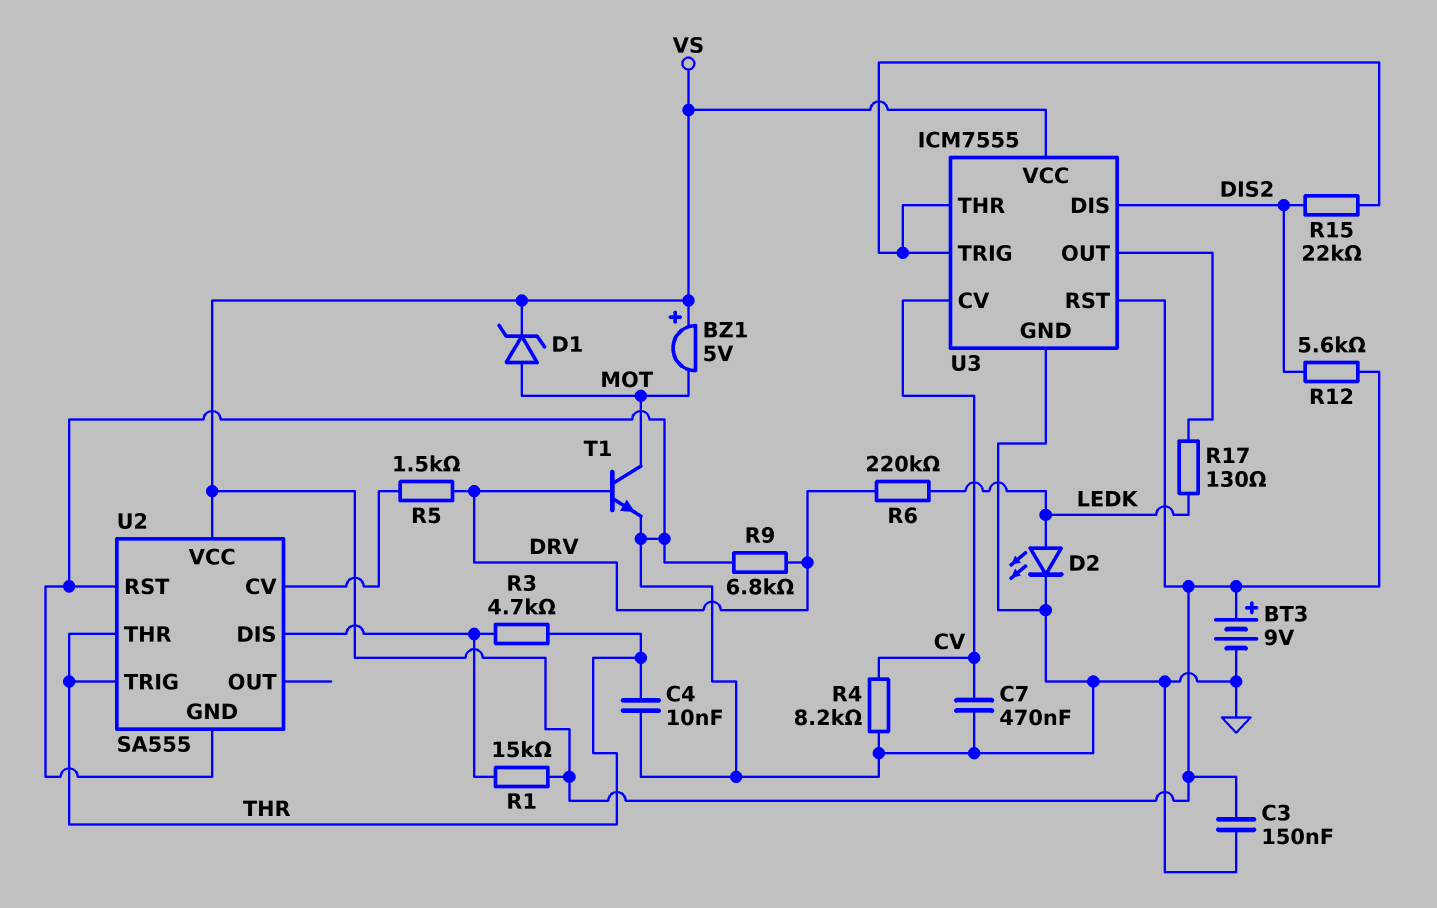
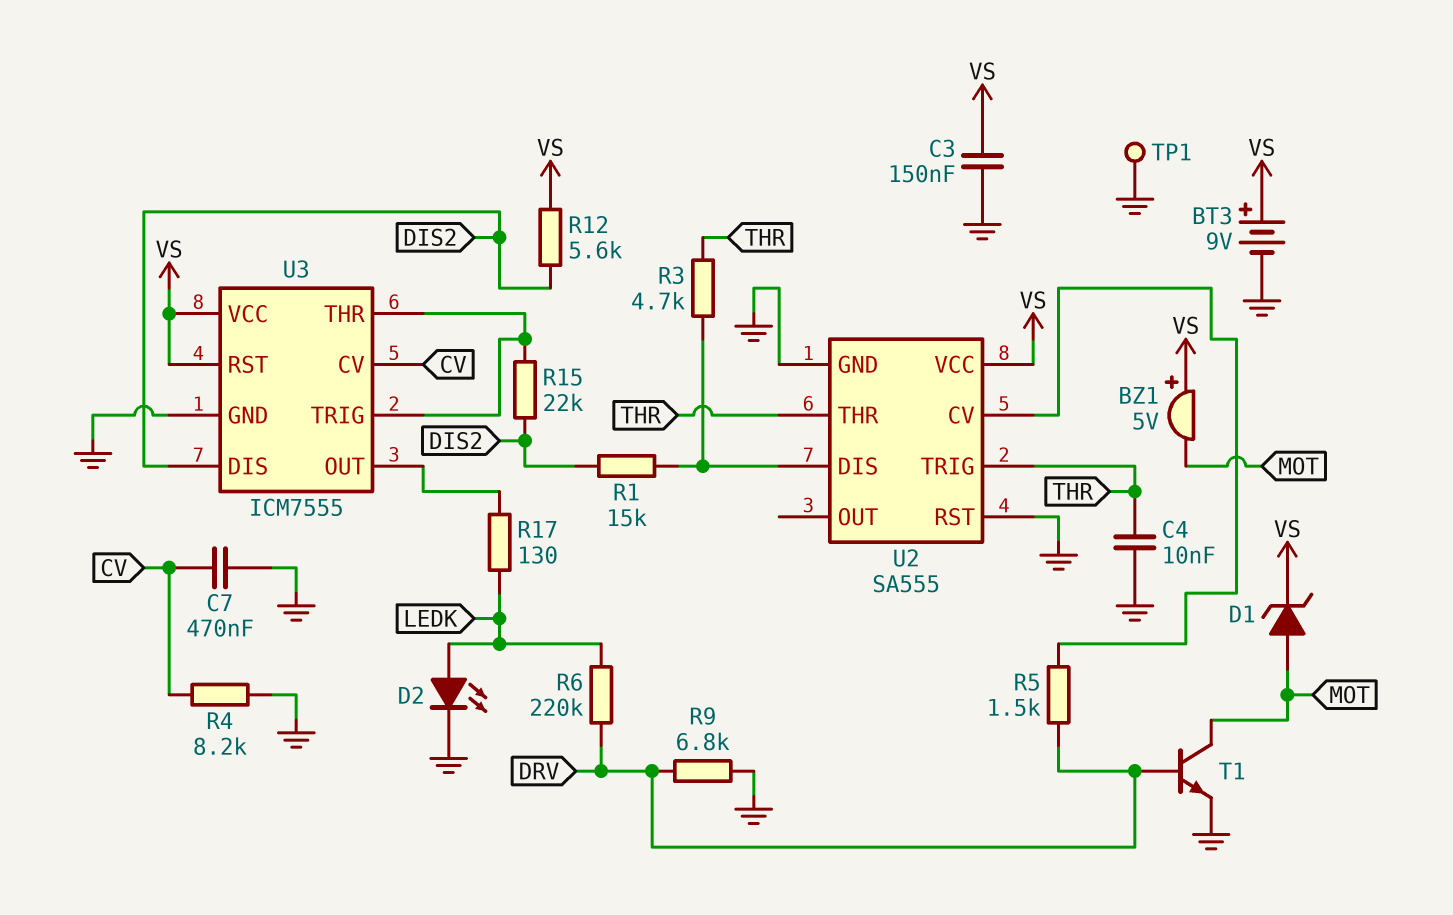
R1: 15k (U2/DIS, VS) -> 15k (DIS2, U2/DIS)
TP1: none -> test point (GND)

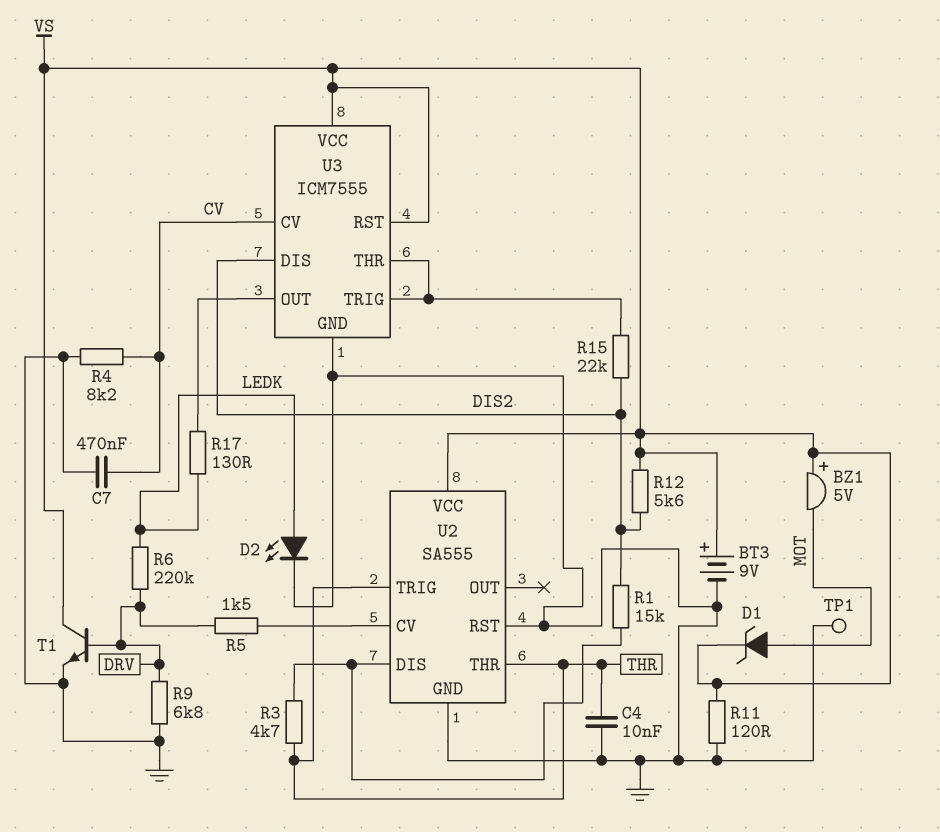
C3: 150nF (GND, VS) -> none
R11: none -> 120 (GND, VS)
T1: NPN (B DRV, C MOT, E GND) -> NPN (B DRV, C VS, E GND)

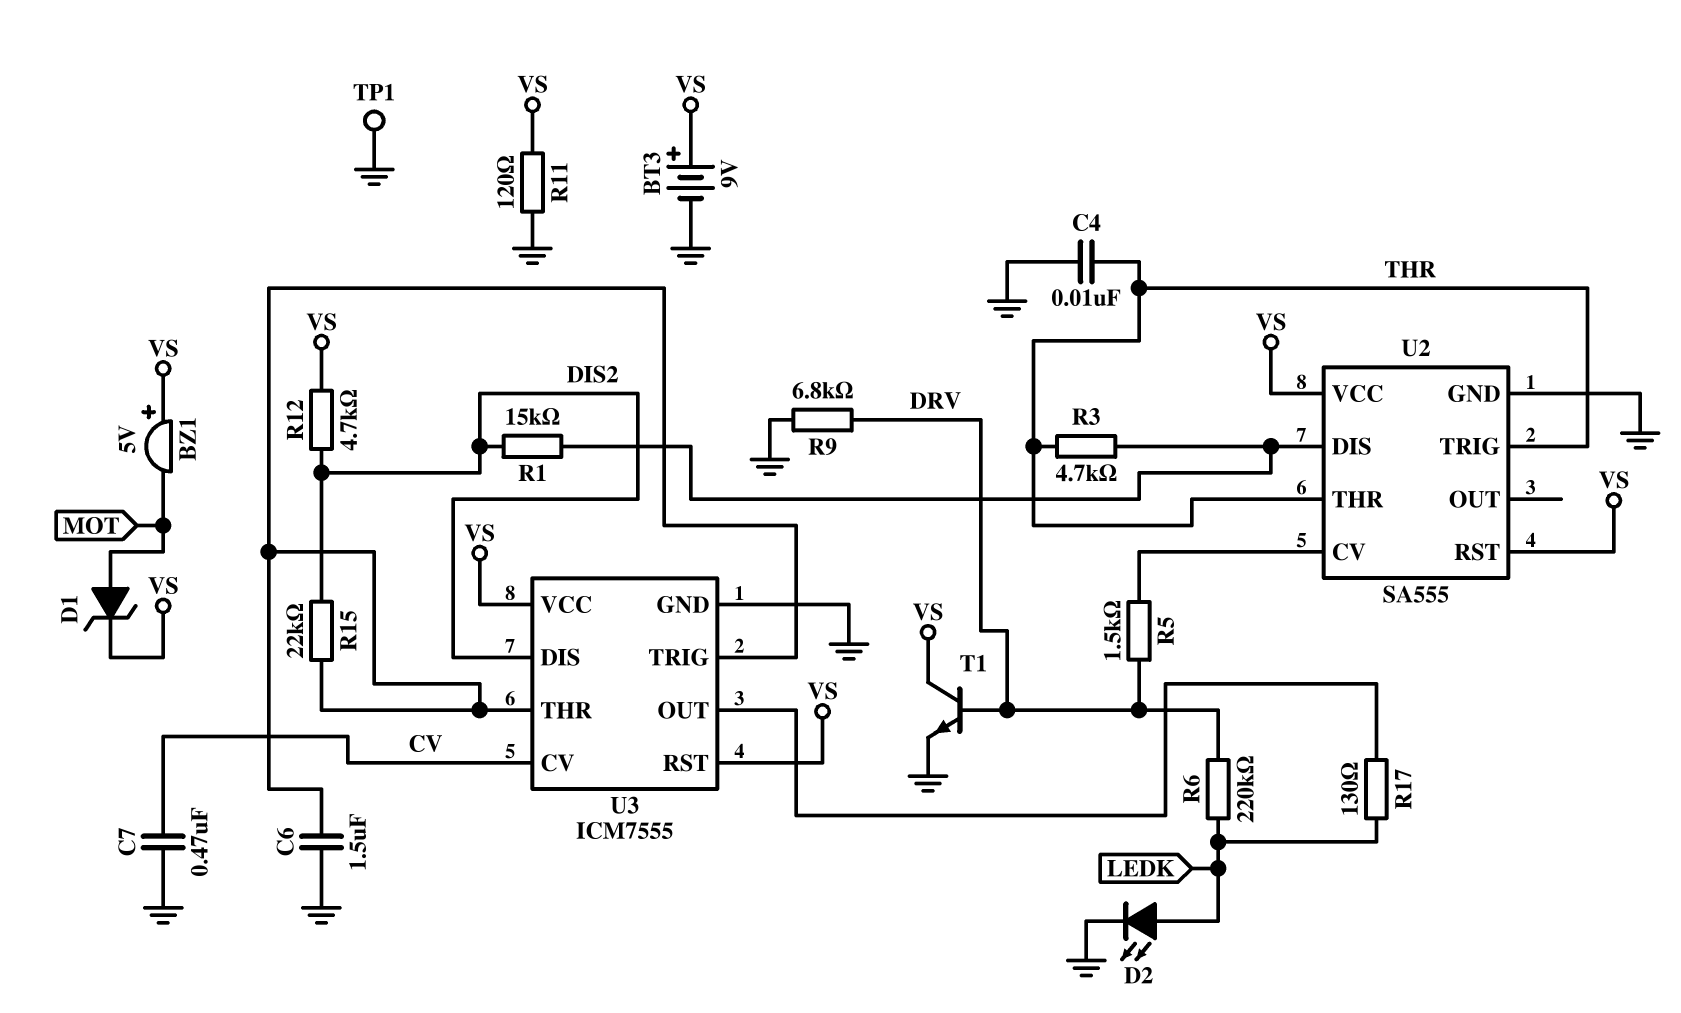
C6: none -> 1.5uF (GND, U3/THR)
R4: 8.2k (CV, GND) -> none
R12: 5.6k (DIS2, VS) -> 4.7k (DIS2, VS)
U2 pin RST: GND -> VS

